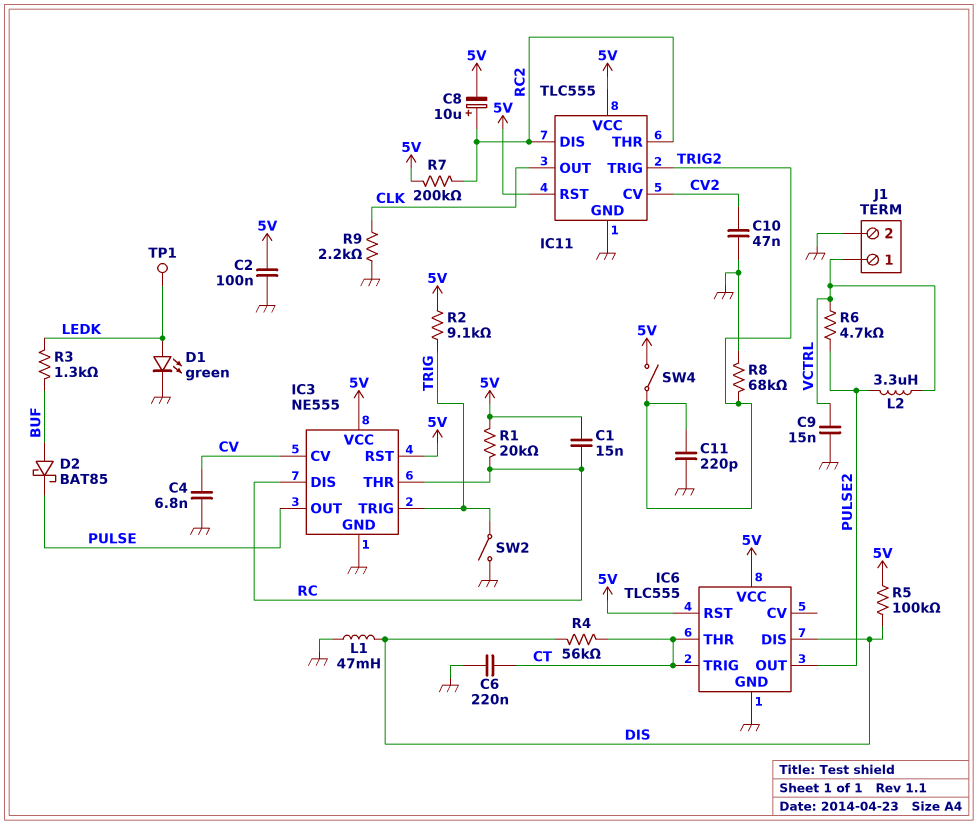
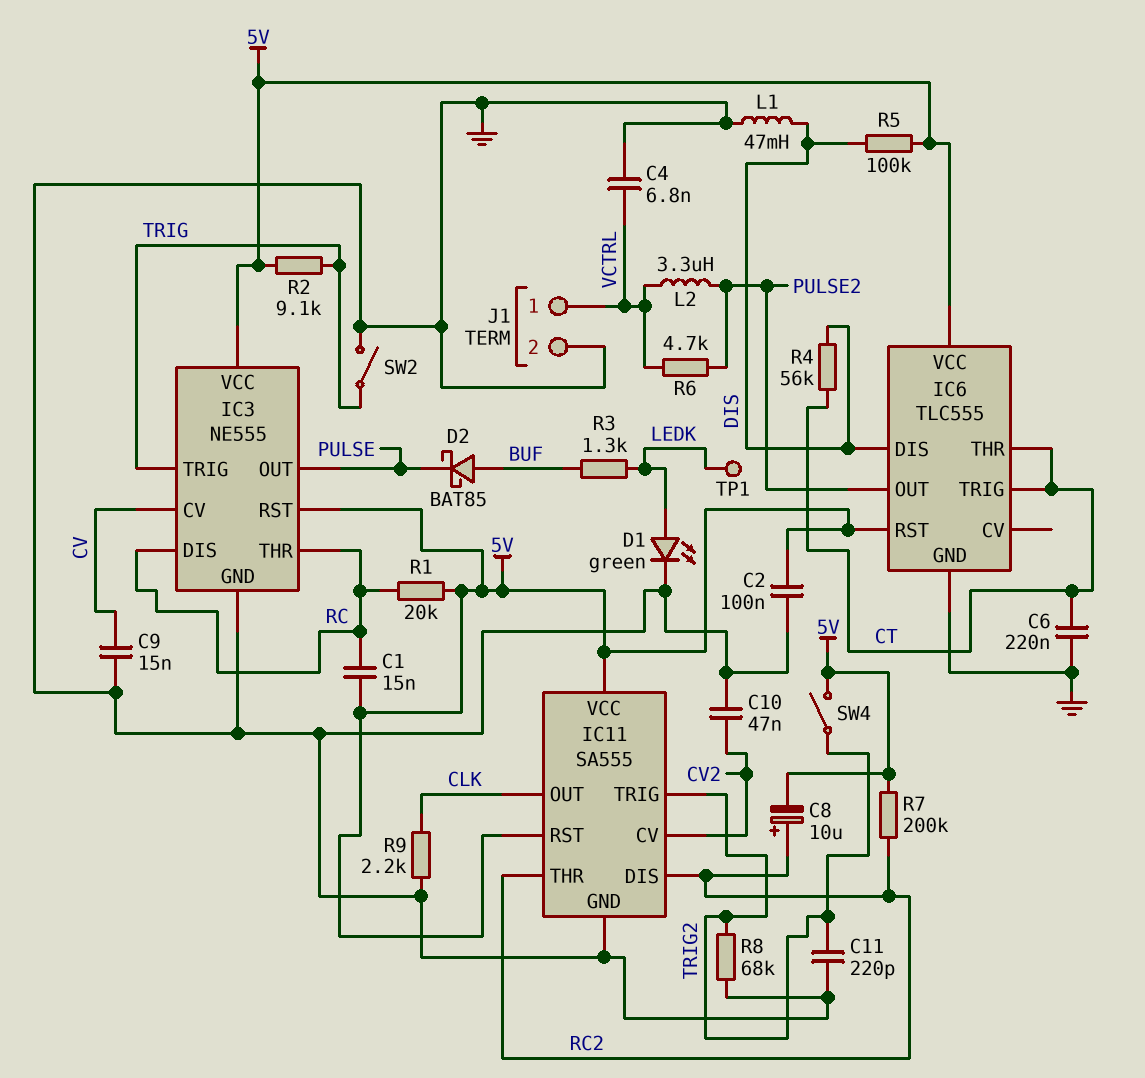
C4: 6.8nF (CV, GND) -> 6.8nF (GND, VCTRL)
C9: 15nF (GND, VCTRL) -> 15nF (CV, GND)
IC11: TLC555 -> SA555

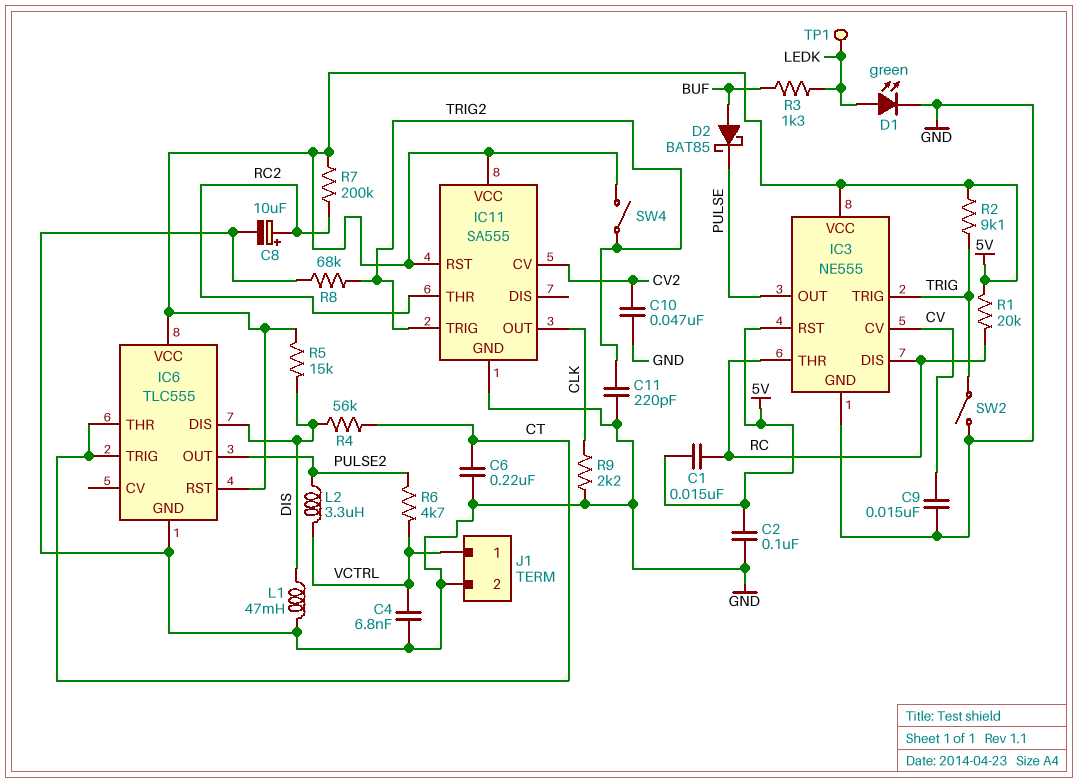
C8: 10uF (plus RC2, minus 5V) -> 10uF (plus RC2, minus GND)
IC11 pin DIS: RC2 -> none
R5: 100k (5V, DIS) -> 15k (5V, DIS)

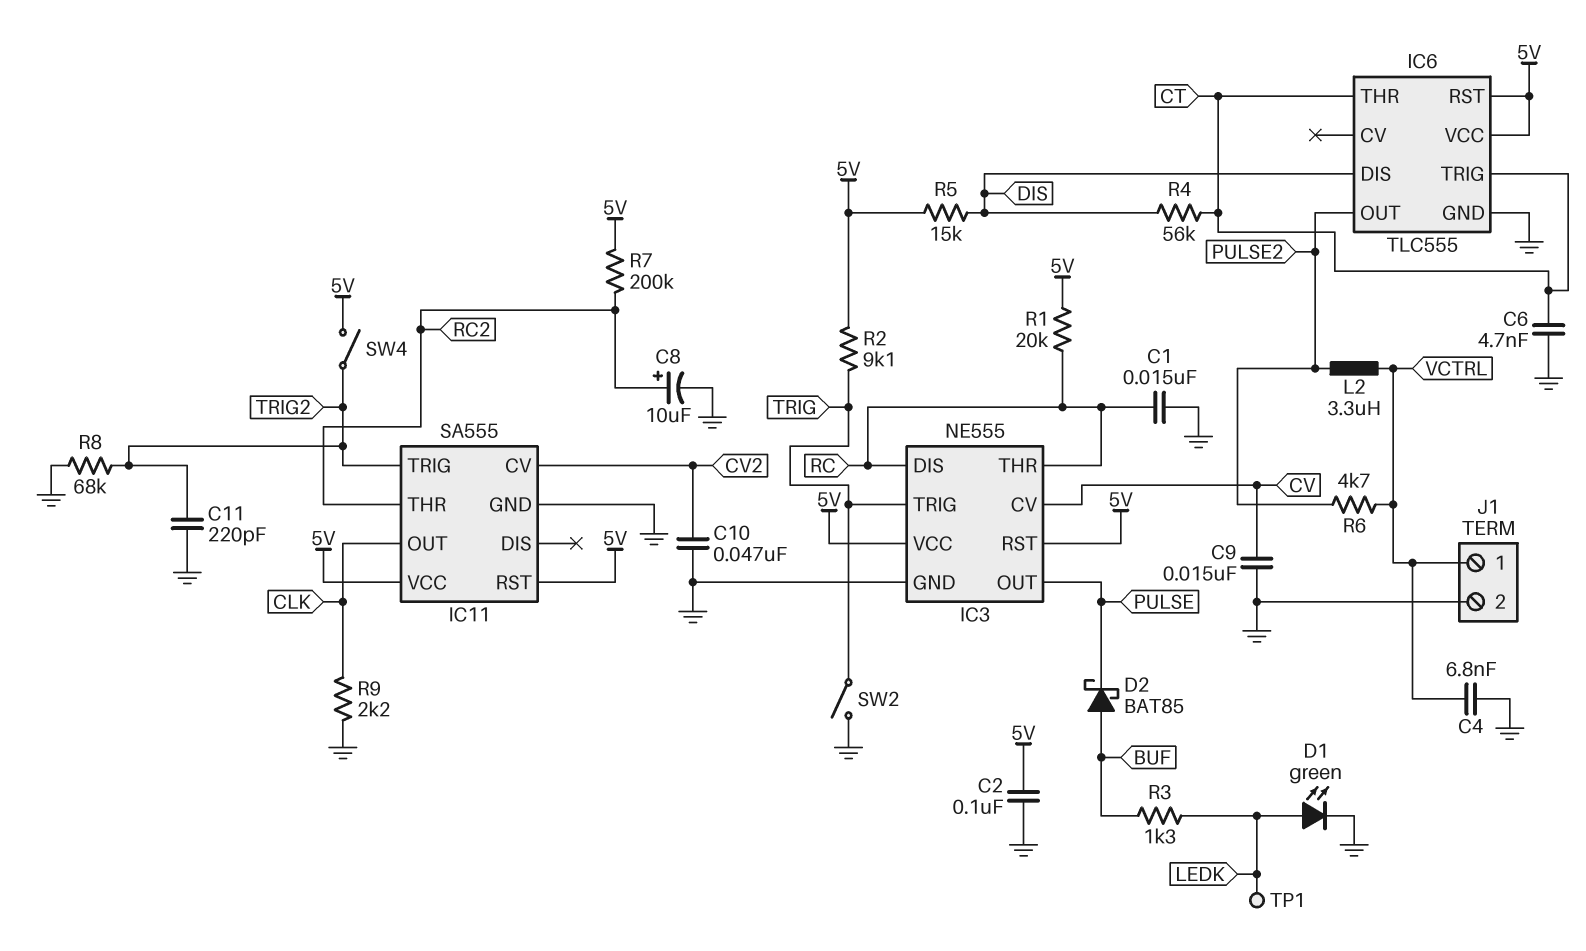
C1: 15nF (5V, RC) -> 15nF (GND, RC)
C6: 220nF (CT, GND) -> 4.7nF (CT, GND)
L1: 47mH (DIS, GND) -> none

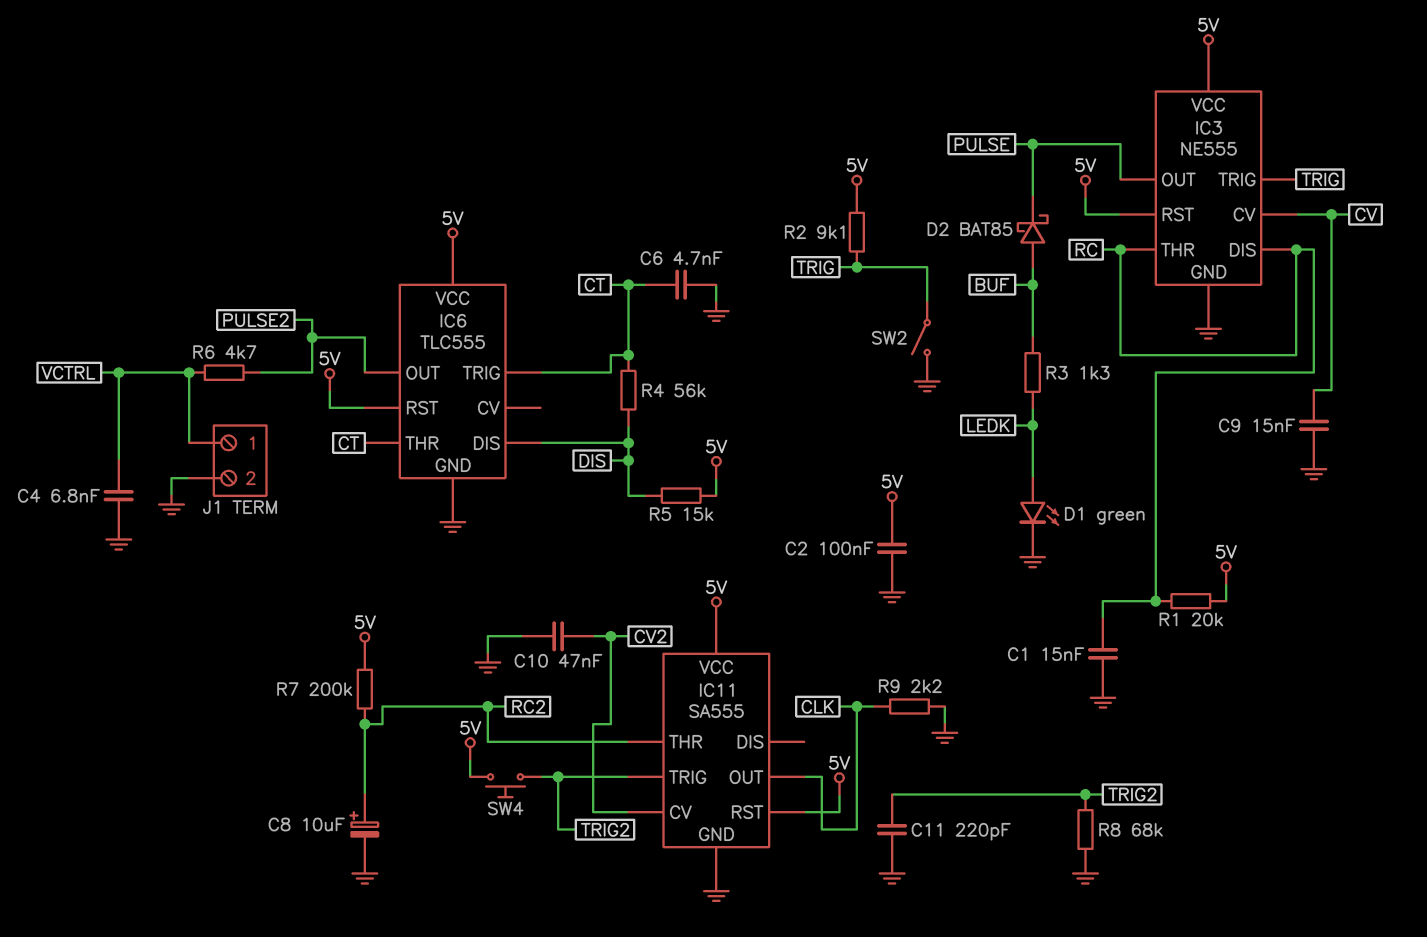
L2: 3.3uH (PULSE2, VCTRL) -> none
SW4: switch (5V, TRIG2) -> button (5V, TRIG2)
TP1: test point (LEDK) -> none

